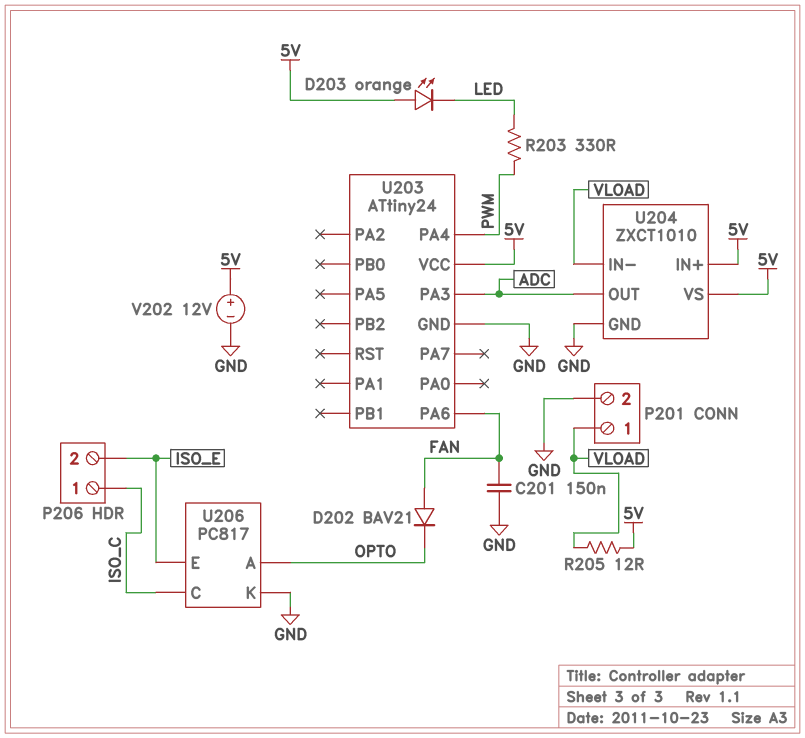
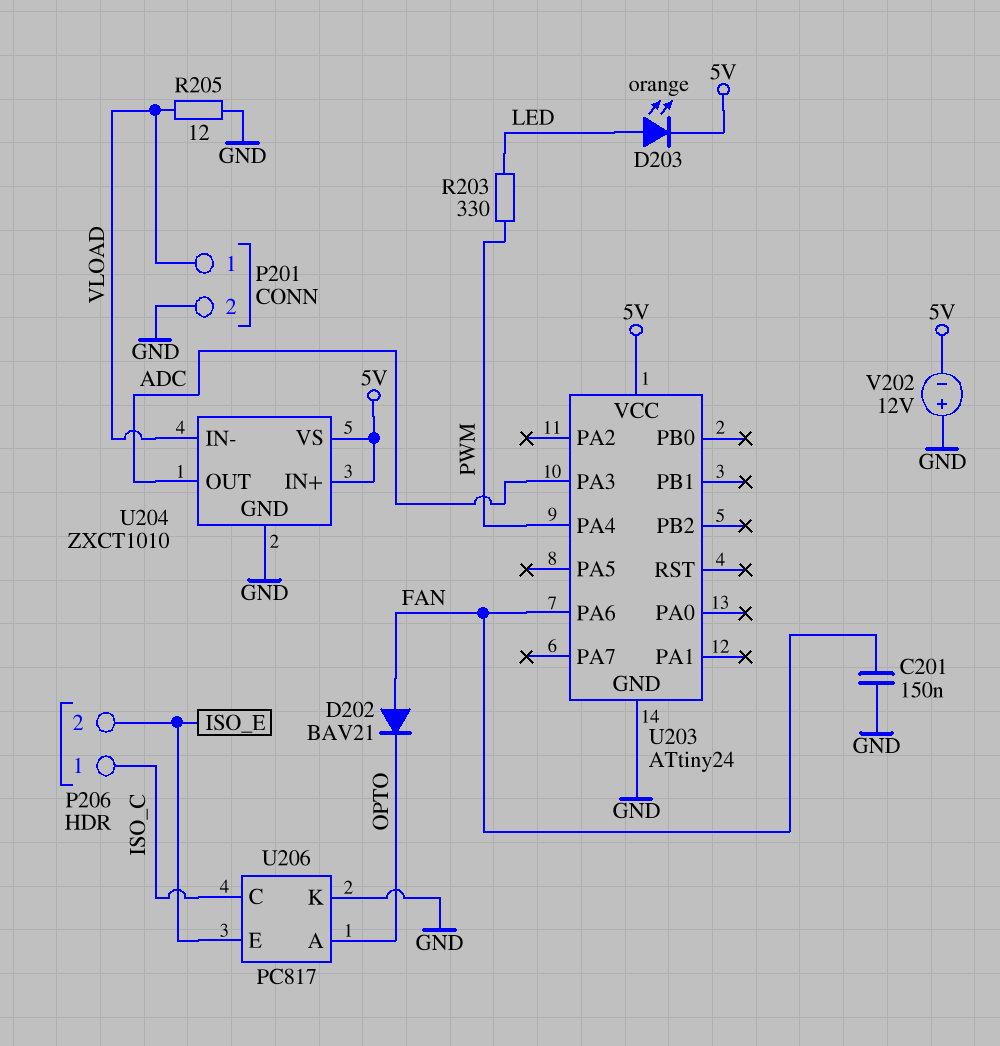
D203: LED orange (A 5V, K LED) -> LED orange (A LED, K 5V)
R205: 12 (5V, VLOAD) -> 12 (GND, VLOAD)
V202: 12V (plus 5V, minus GND) -> 12V (plus GND, minus 5V)

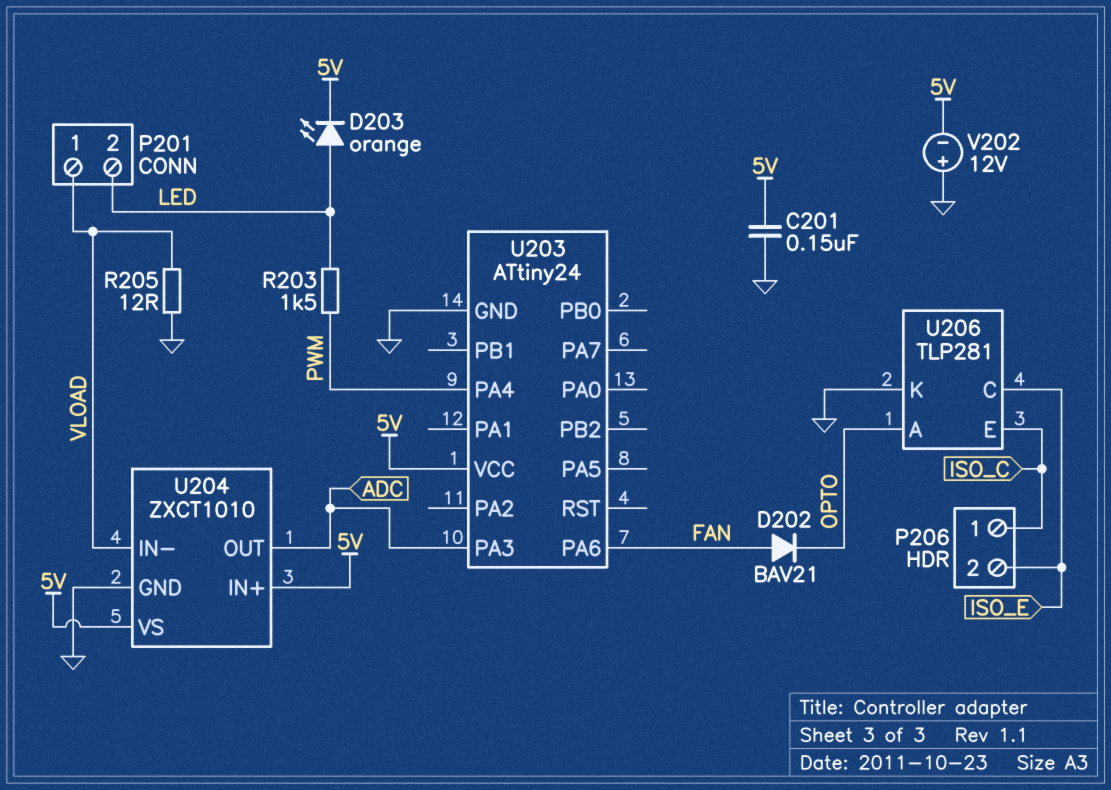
C201: 150nF (FAN, GND) -> 150nF (5V, GND)
P201 pin 2: GND -> LED
R203: 330 (LED, PWM) -> 1.5k (LED, PWM)
U206: PC817 -> TLP281
U206 pin C: ISO_C -> ISO_E
U206 pin E: ISO_E -> ISO_C

